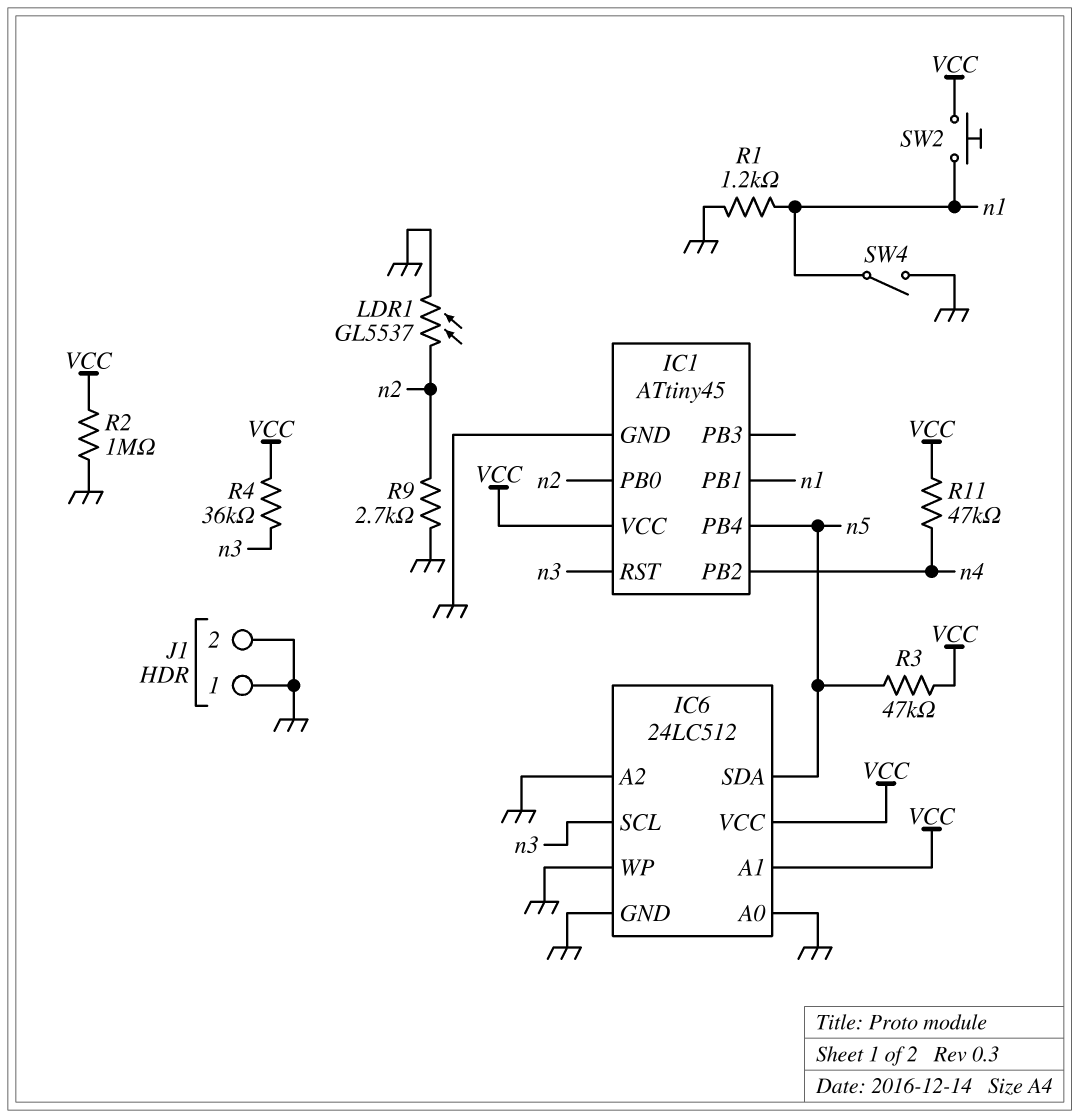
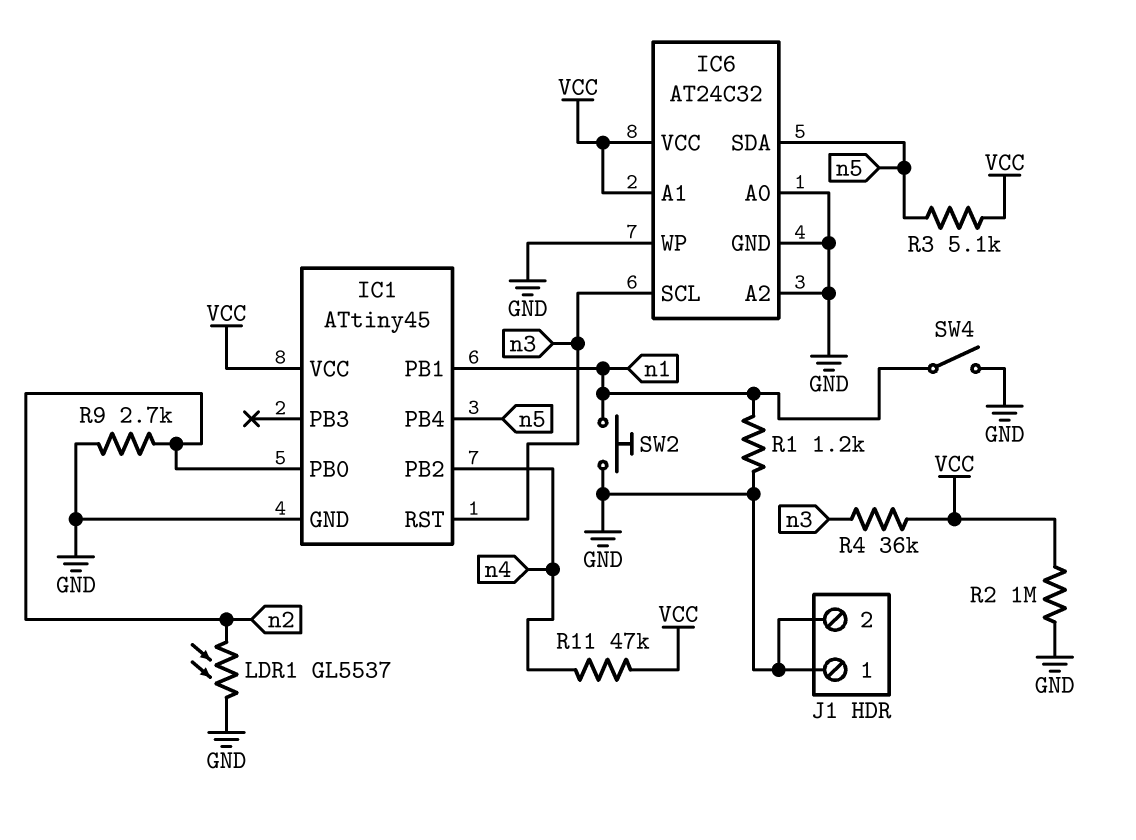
IC6: 24LC512 -> AT24C32
R3: 47k (VCC, n5) -> 5.1k (VCC, n5)
SW2: button (VCC, n1) -> button (GND, n1)

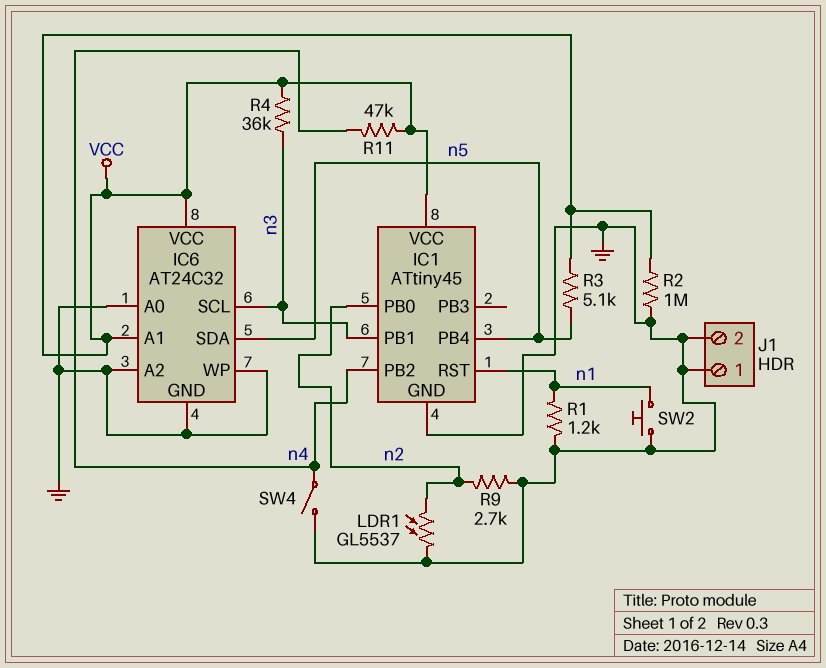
IC1 pin PB1: n1 -> n3
IC1 pin RST: n3 -> n1
SW4: switch (GND, n1) -> switch (GND, n4)

